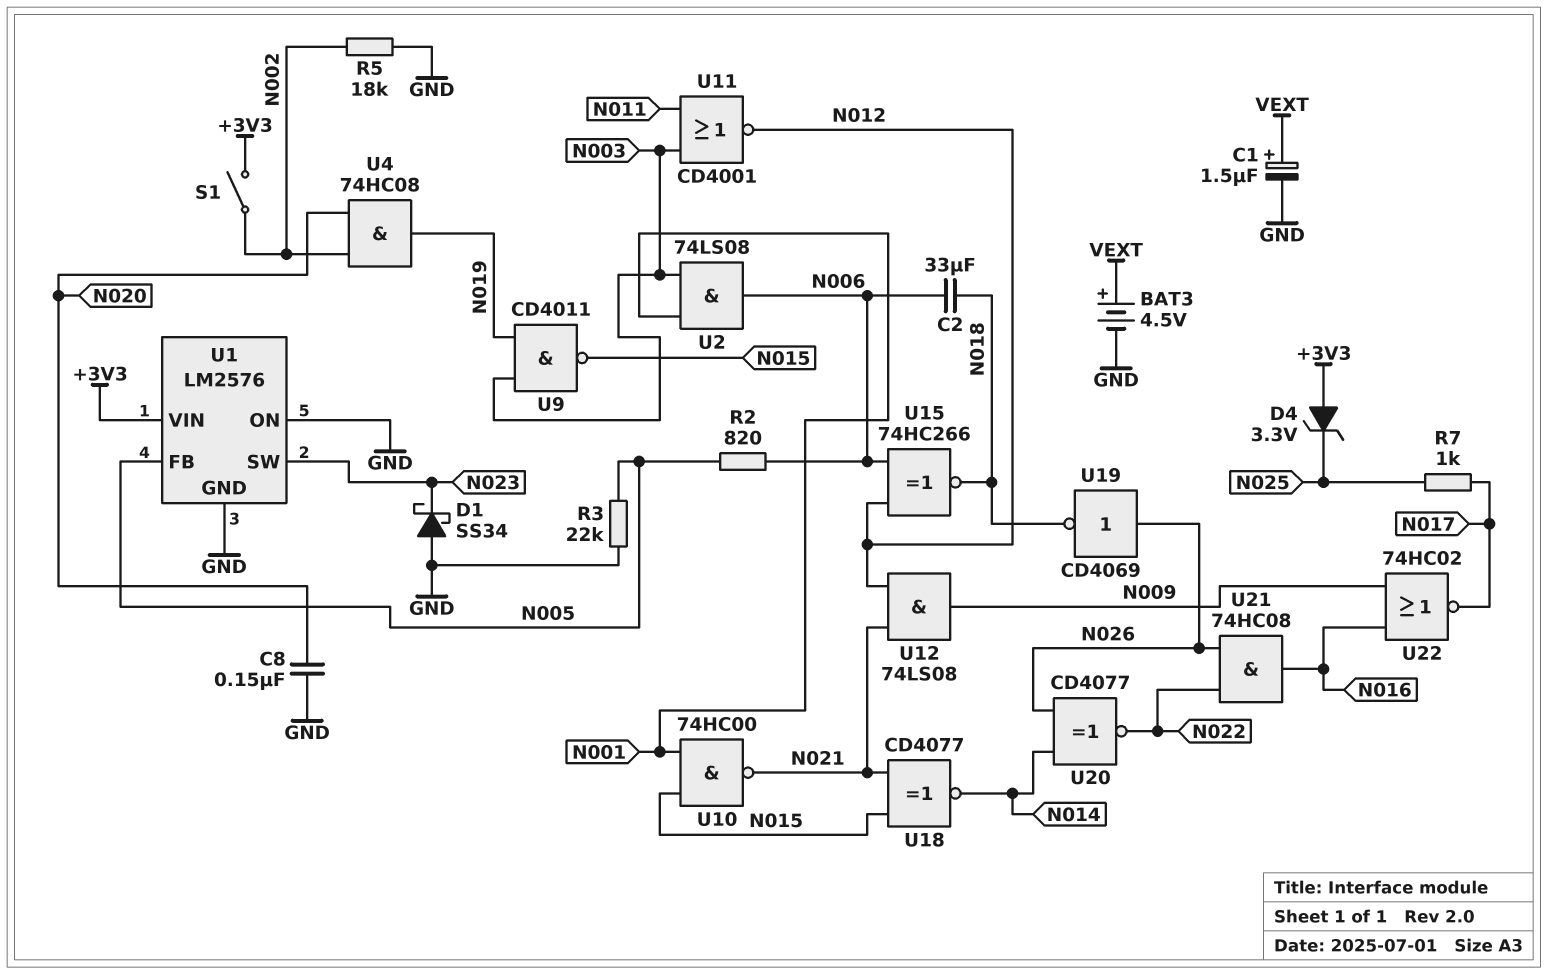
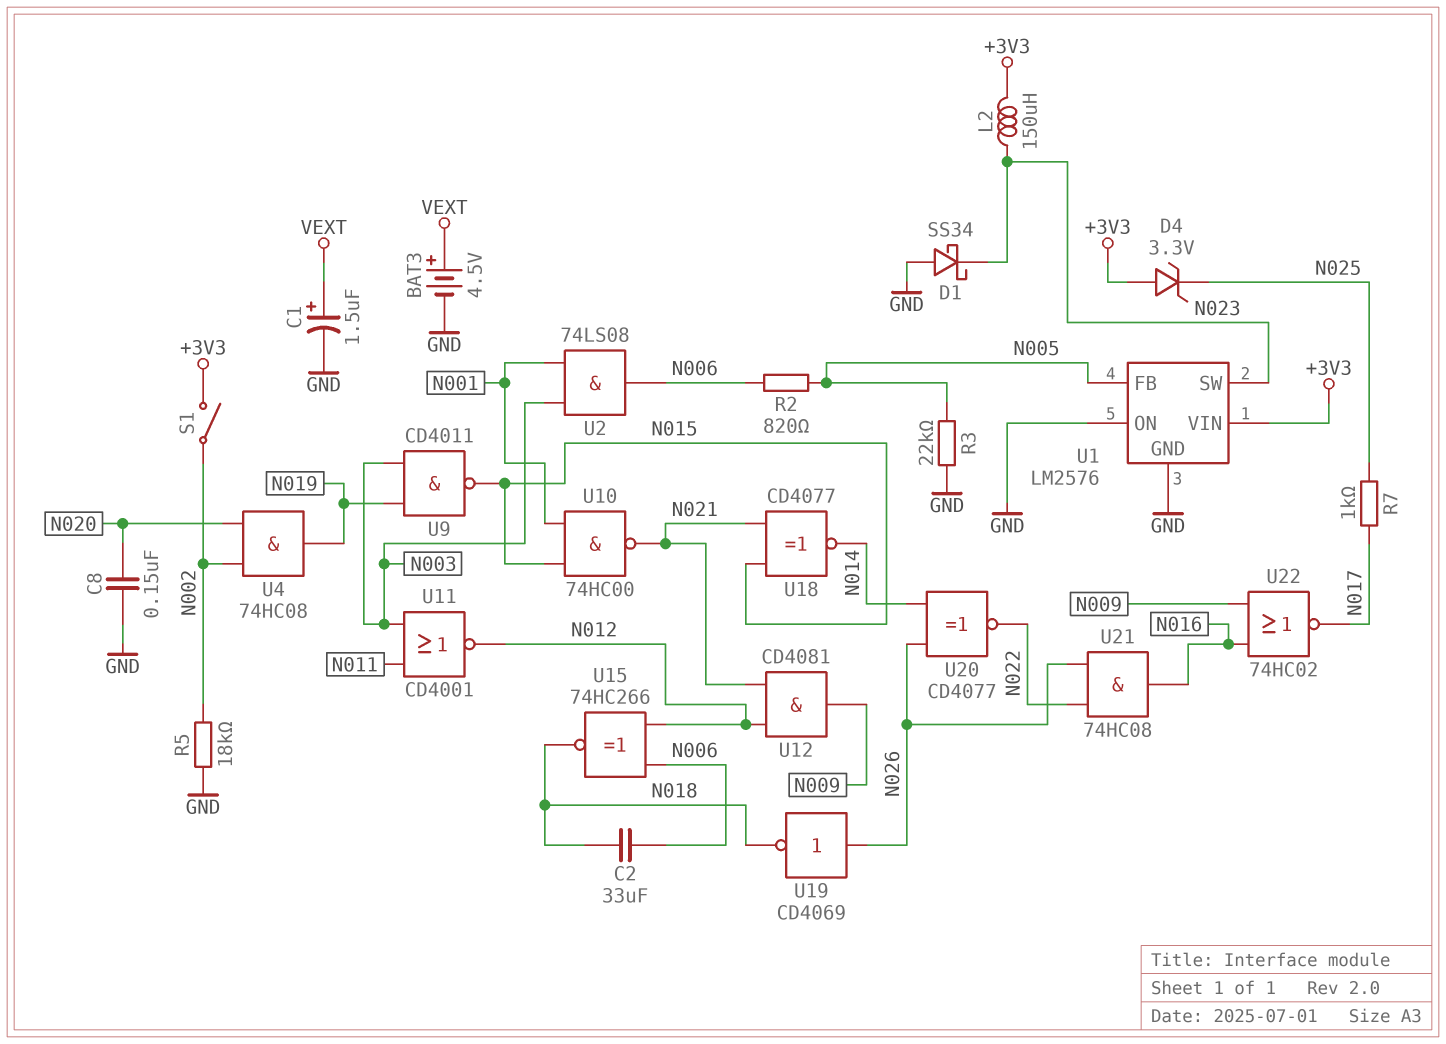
L2: none -> 150uH (+3V3, N023)
U12: AND 74LS08 (in N012, in N021, out N009) -> AND CD4081 (in N012, in N021, out N009)

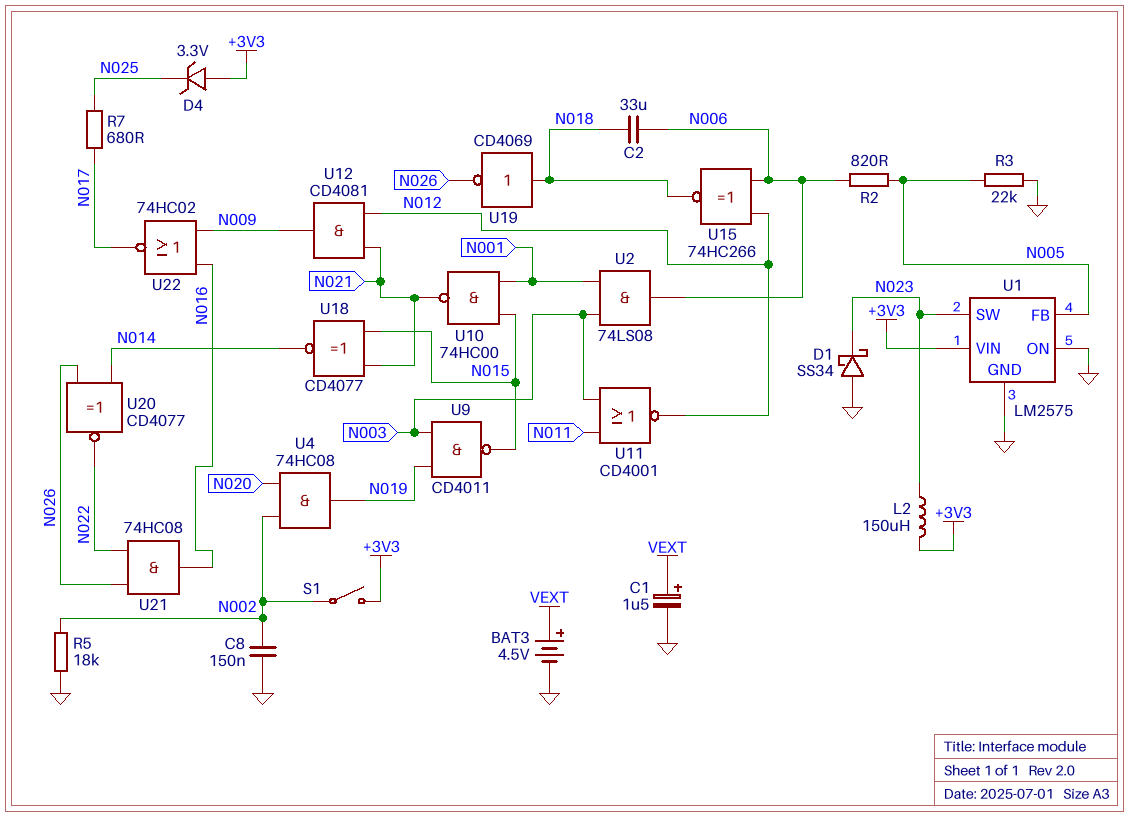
C8: 150nF (GND, N020) -> 150nF (GND, N002)
R7: 1k (N017, N025) -> 680 (N017, N025)
U1: LM2576 -> LM2575
U19: NOT CD4069 (in N026, out N018) -> NOT CD4069 (in N018, out N026)

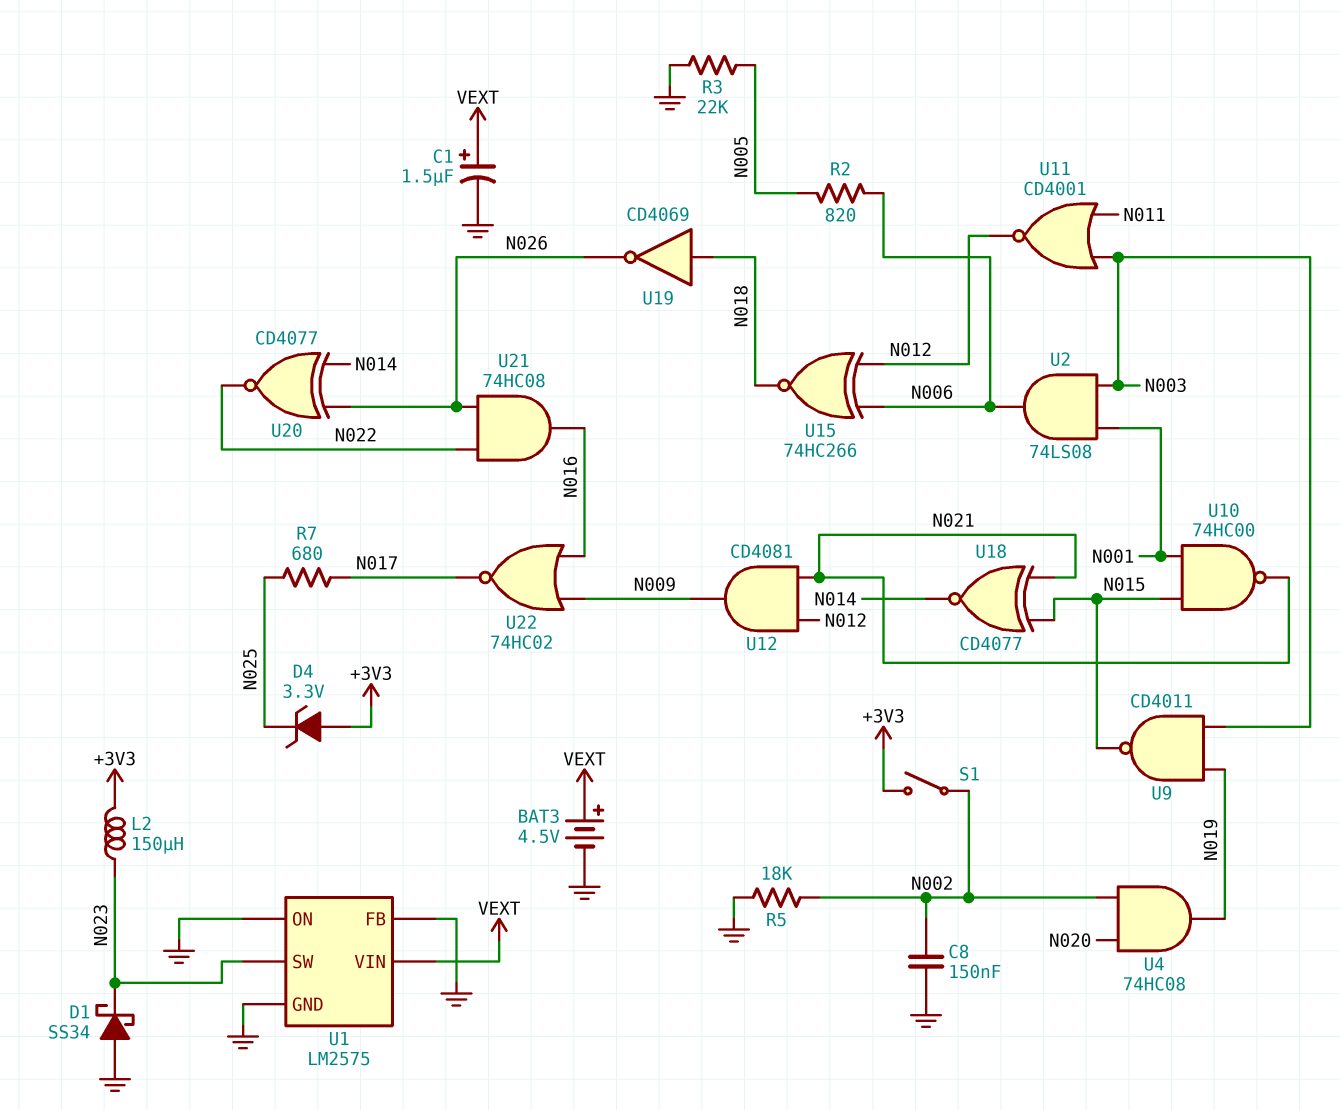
C2: 33uF (N006, N018) -> none
U1 pin FB: N005 -> GND
U1 pin VIN: +3V3 -> VEXT

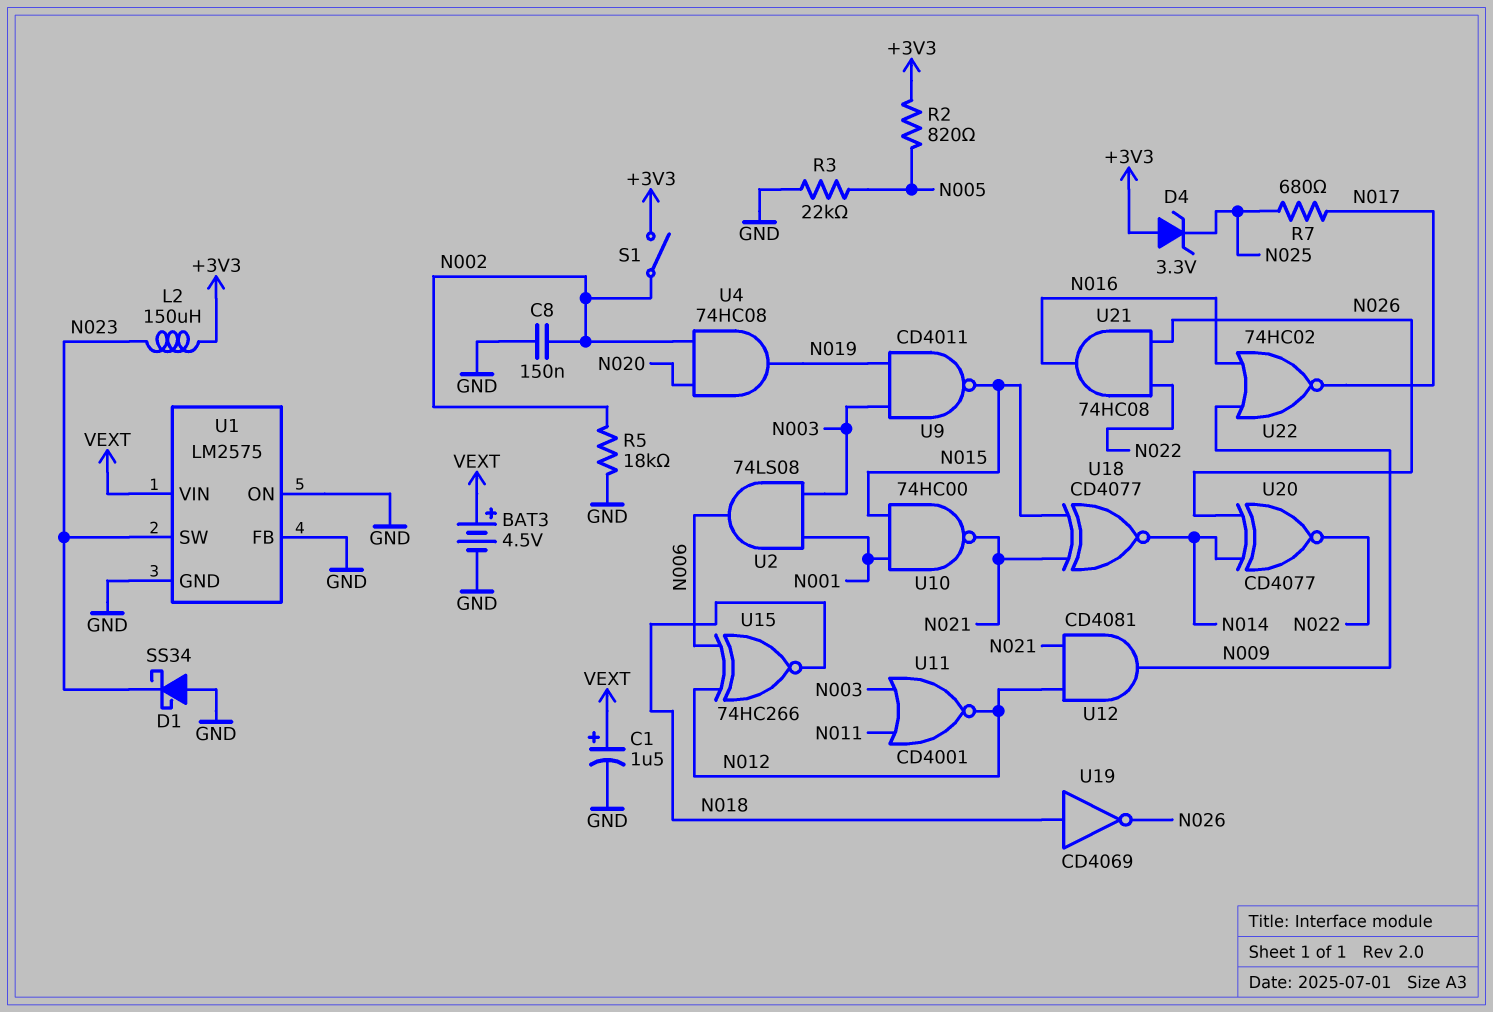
R2: 820 (N005, N006) -> 820 (+3V3, N005)

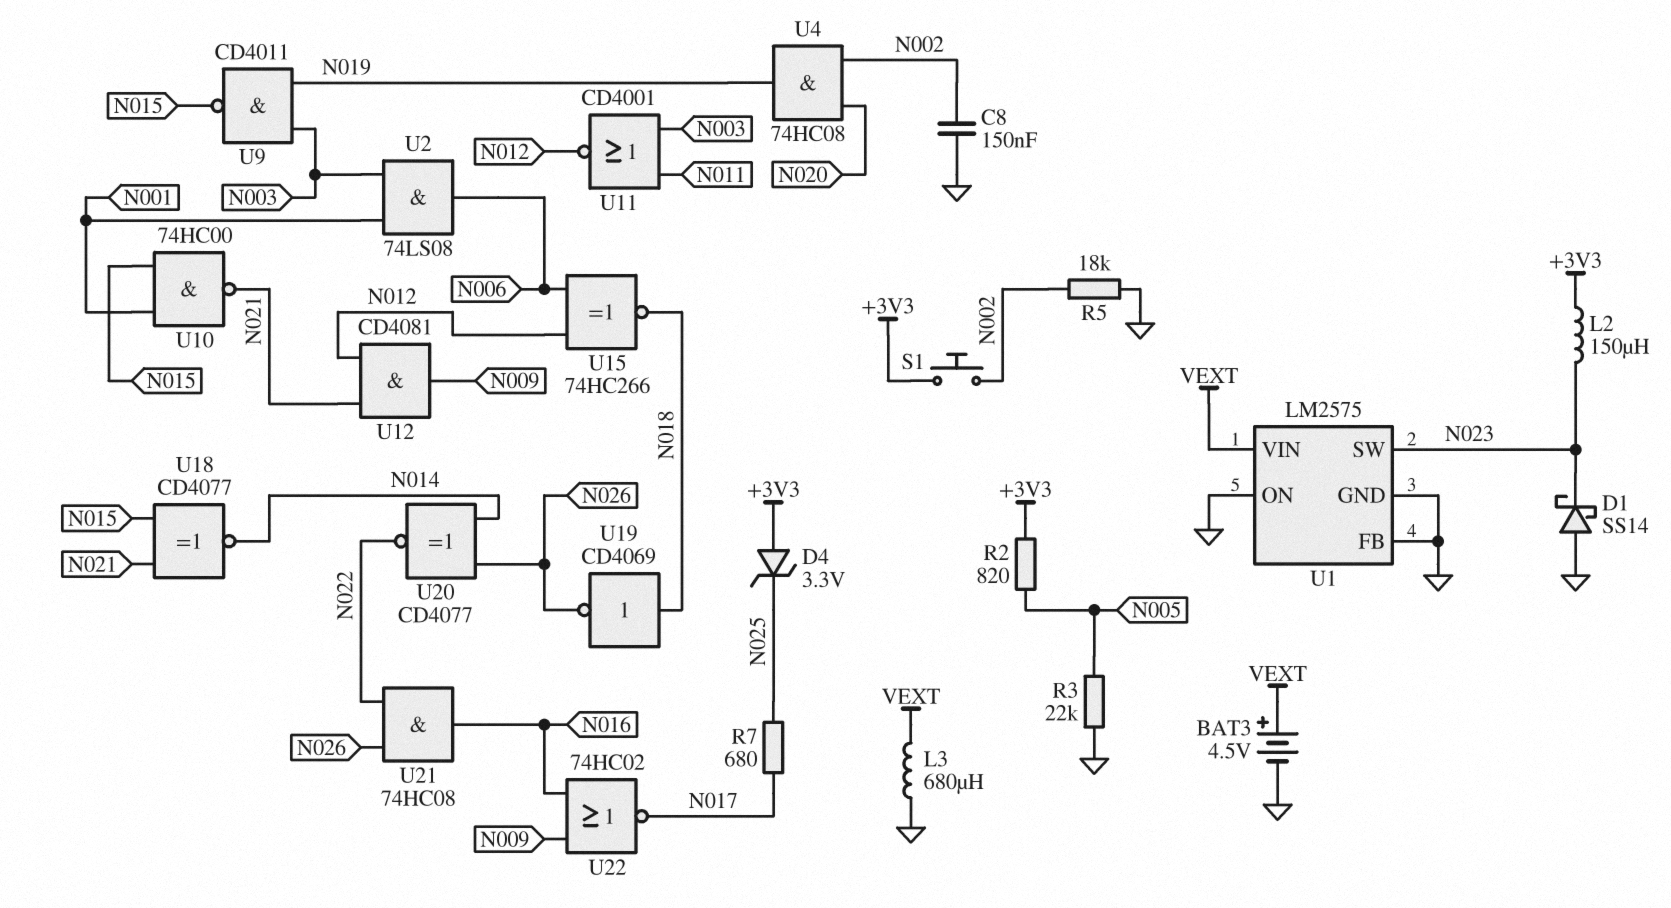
C1: 1.5uF (plus VEXT, minus GND) -> none
D1: schottky SS34 (A GND, K N023) -> schottky SS14 (A GND, K N023)
L3: none -> 680uH (GND, VEXT)
S1: switch (+3V3, N002) -> button (+3V3, N002)

